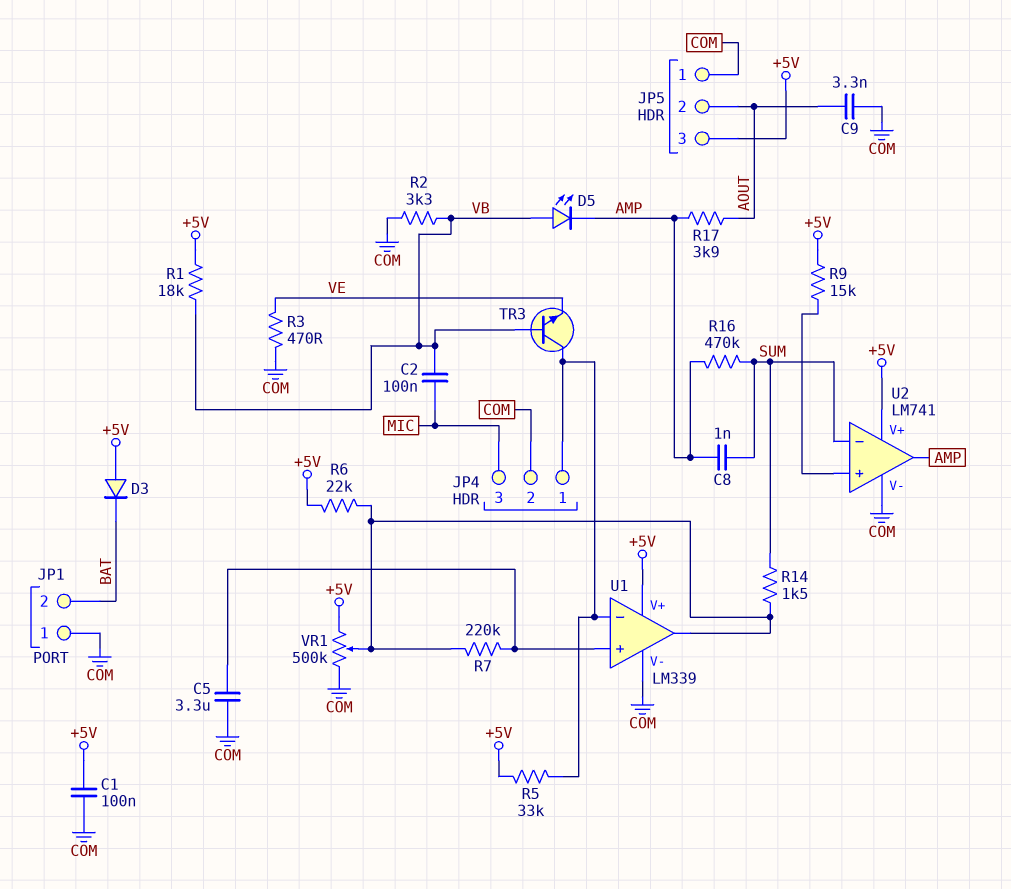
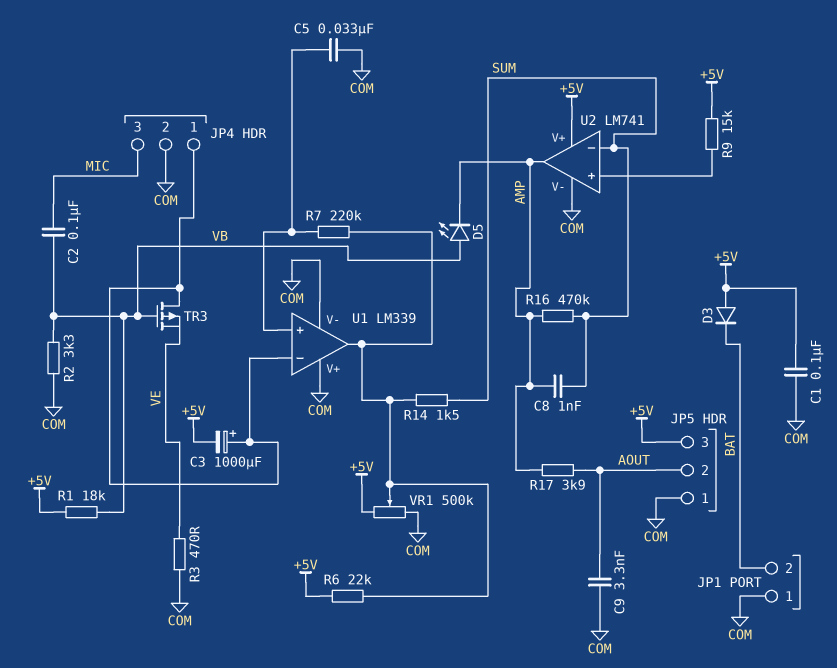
C3: none -> 1000uF (plus JP4/1, minus +5V)
C5: 3.3uF (COM, U1/in+) -> 33nF (COM, U1/in+)
R5: 33k (+5V, JP4/1) -> none
TR3: NPN (B VB, C JP4/1, E VE) -> PMOS (G VB, D JP4/1, S VE)
U1 pin V+: +5V -> COM

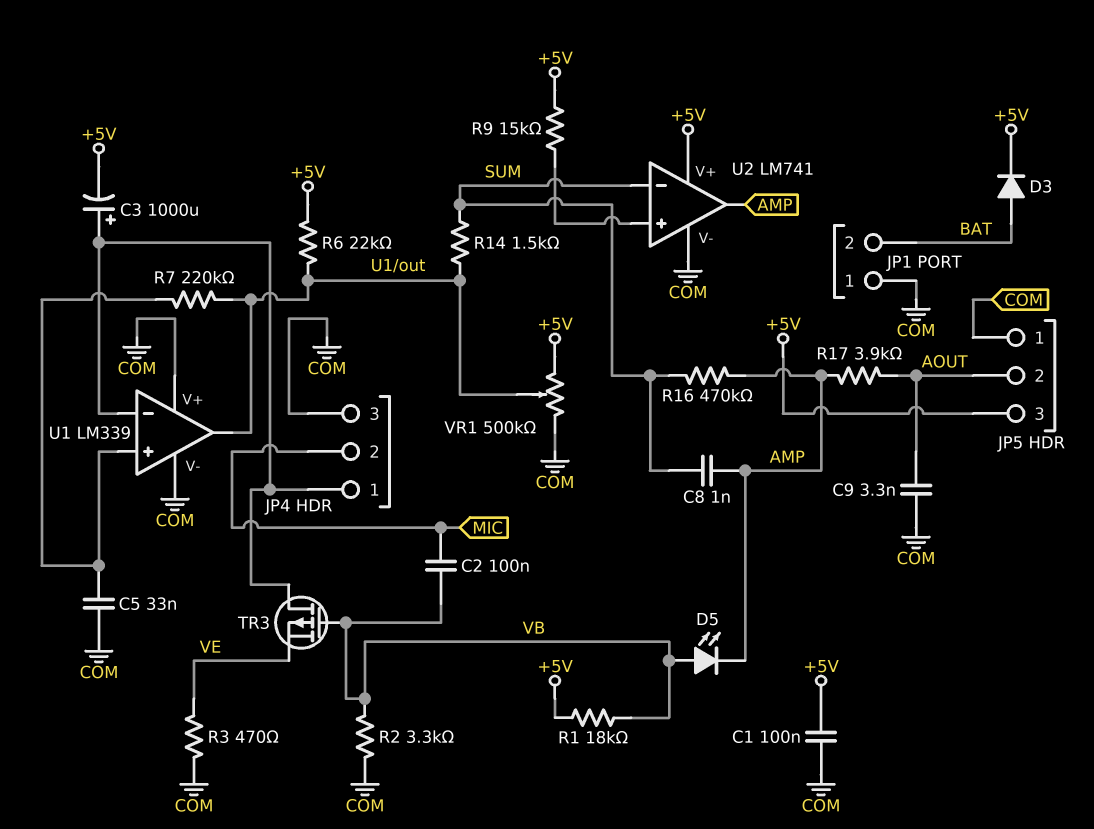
D3: diode (A +5V, K BAT) -> diode (A BAT, K +5V)
JP4 pin 2: COM -> MIC
JP4 pin 3: MIC -> COM

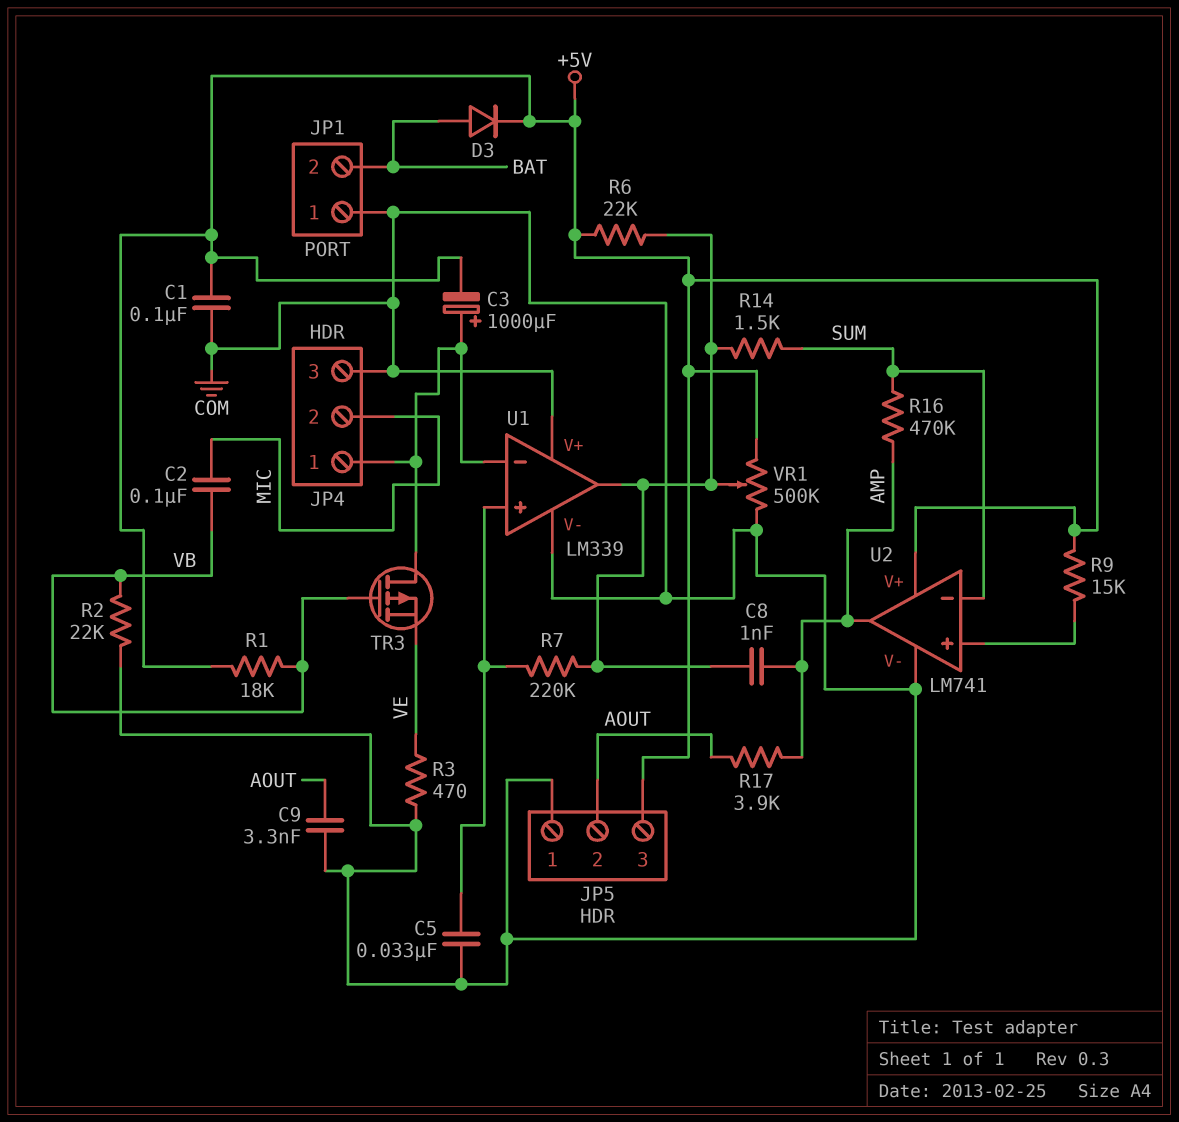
C8: 1nF (AMP, SUM) -> 1nF (AMP, U1/out)
D5: LED (A VB, K AMP) -> none
R2: 3.3k (COM, VB) -> 22k (COM, VB)

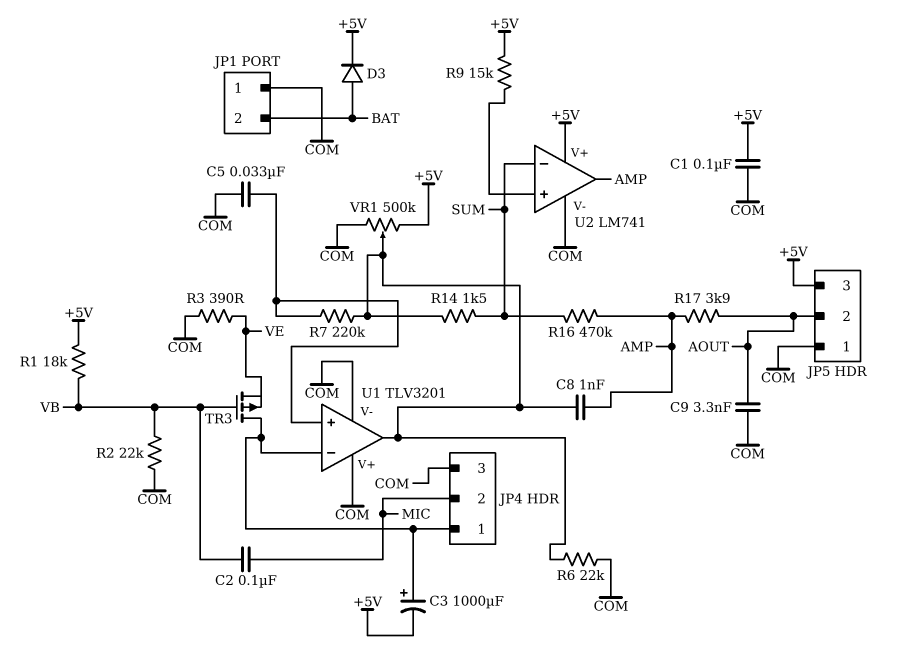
R3: 470 (COM, VE) -> 390 (COM, VE)
R6: 22k (+5V, U1/out) -> 22k (COM, U1/out)
U1: LM339 -> TLV3201

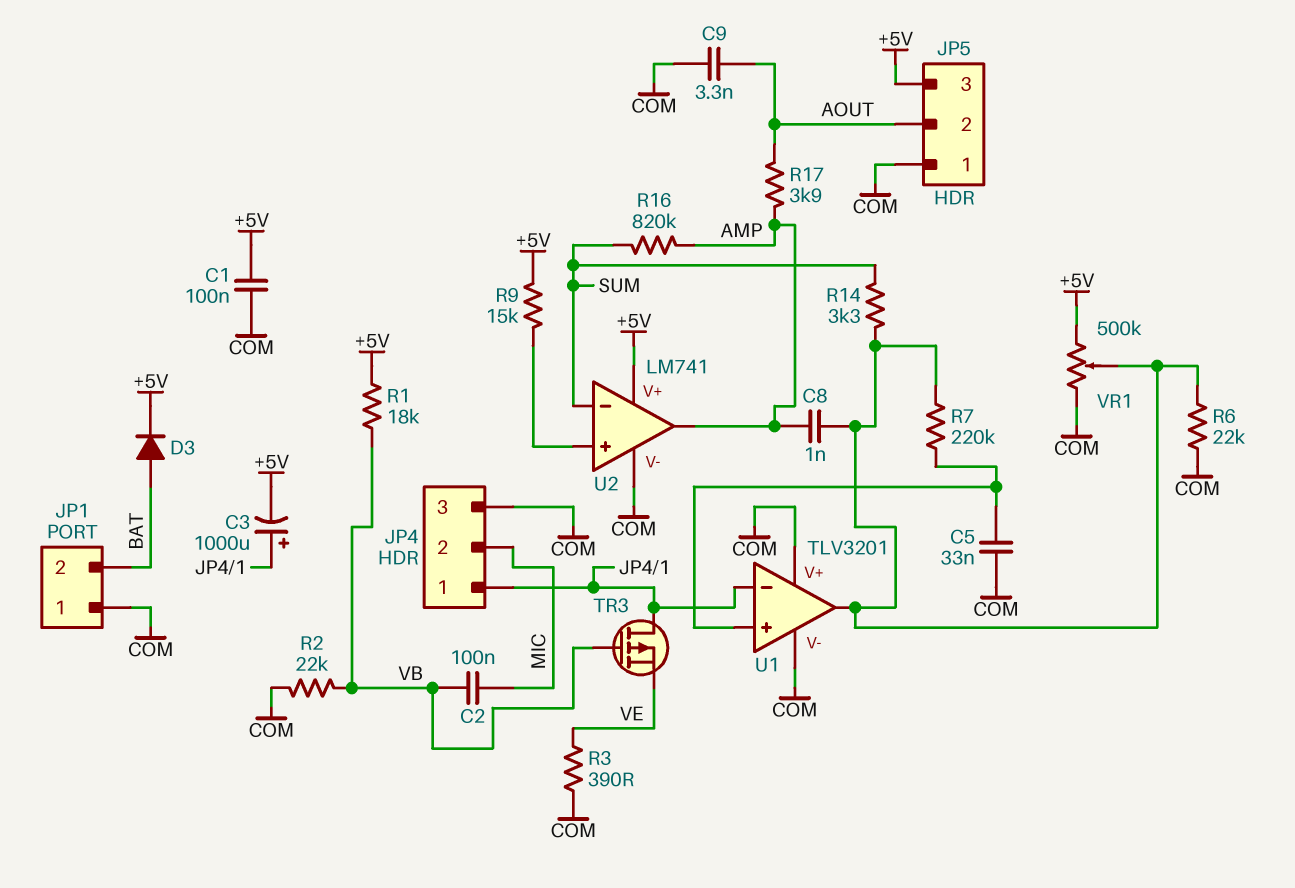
R14: 1.5k (SUM, U1/out) -> 3.3k (SUM, U1/out)
R16: 470k (AMP, SUM) -> 820k (AMP, SUM)

